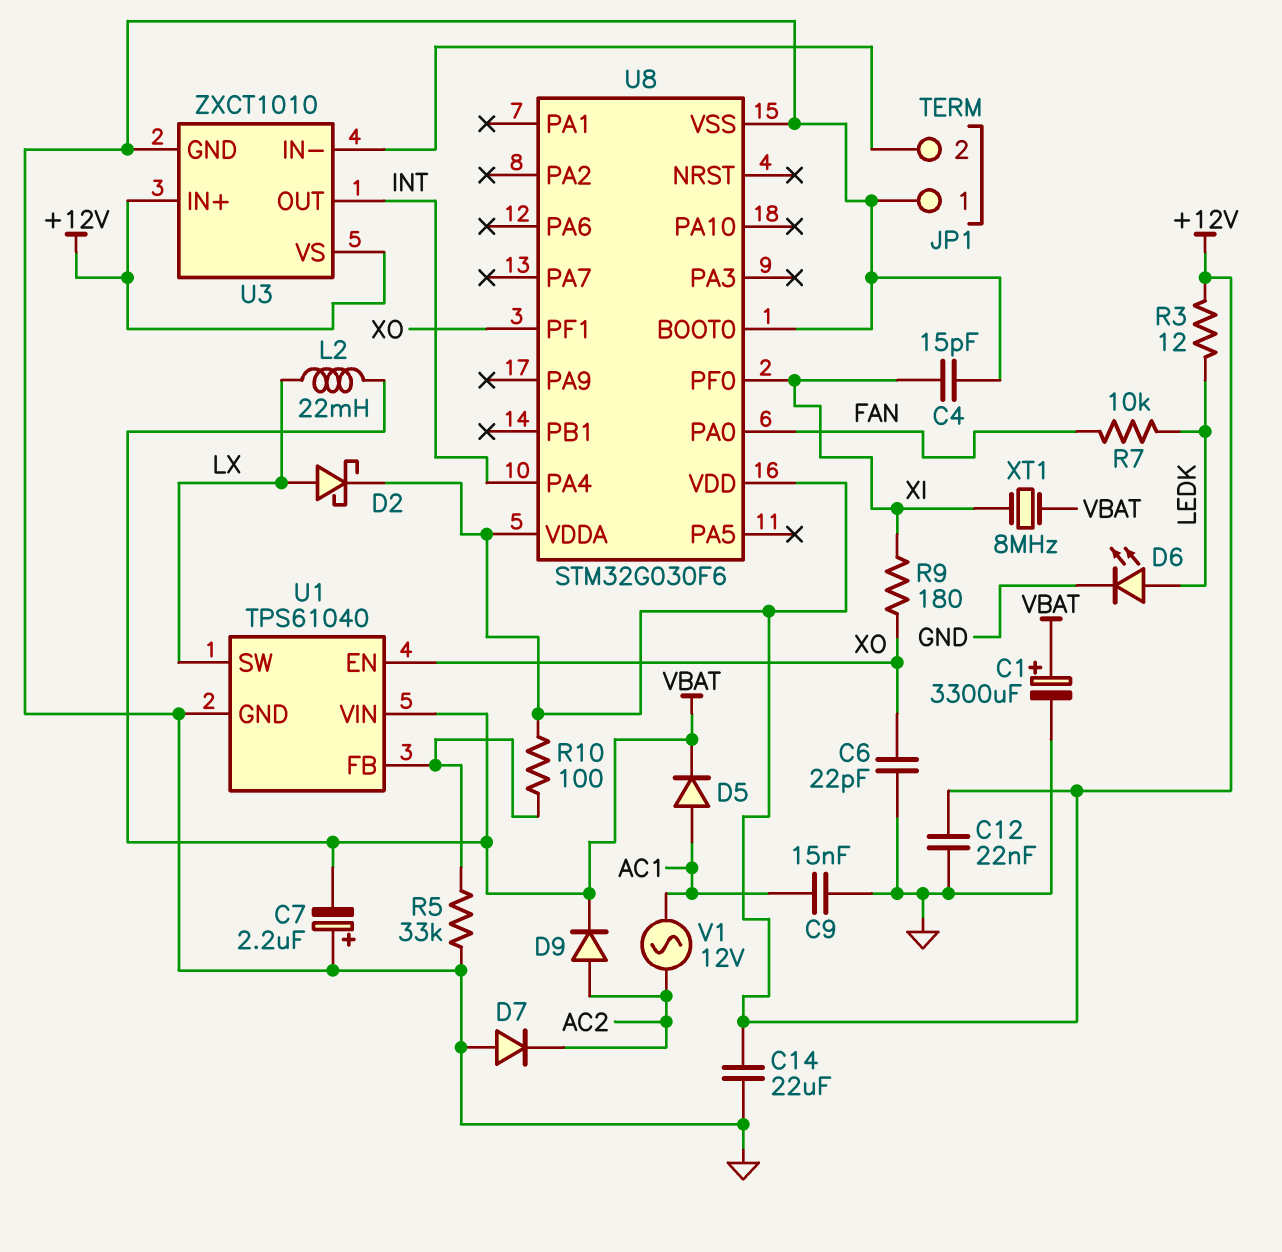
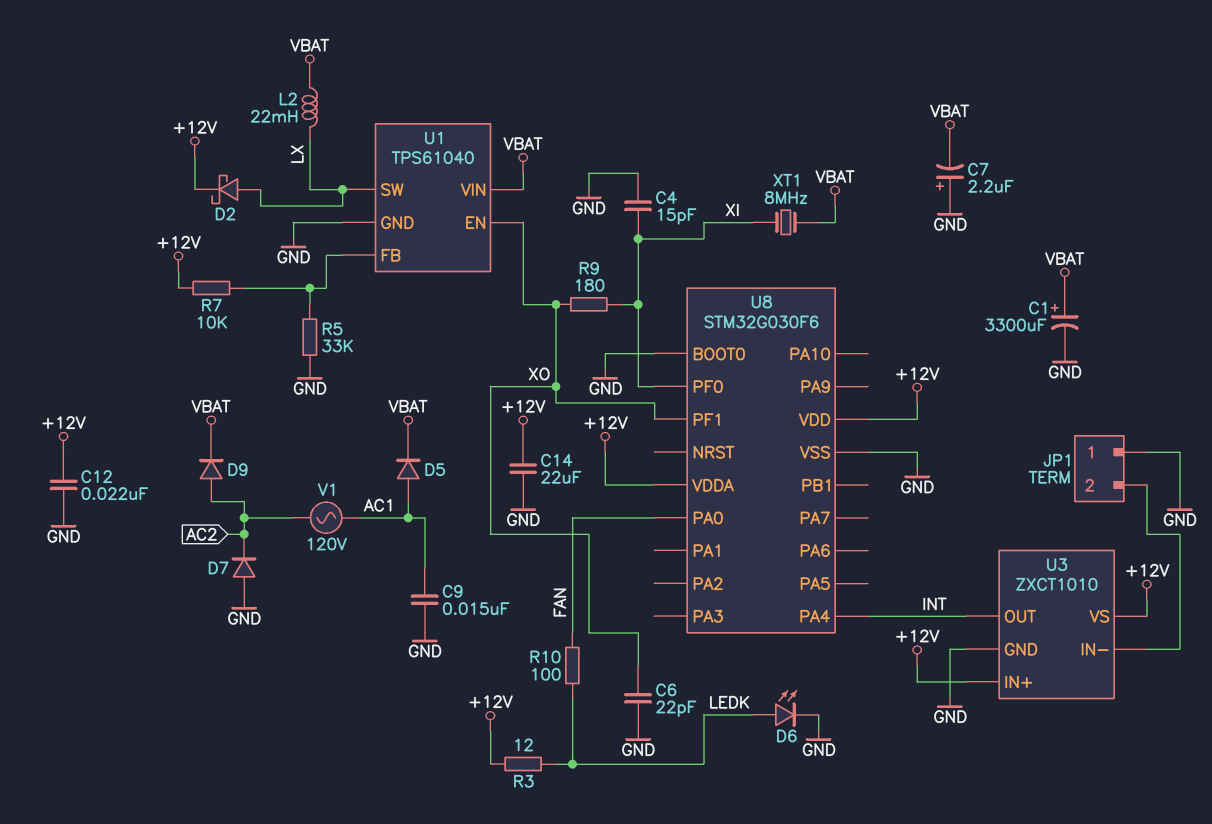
R7: 10k (FAN, LEDK) -> 10k (+12V, U1/FB)
R10: 100 (+12V, U1/FB) -> 100 (FAN, LEDK)
V1: AC 12V (AC1, AC2) -> AC 120V (AC1, AC2)

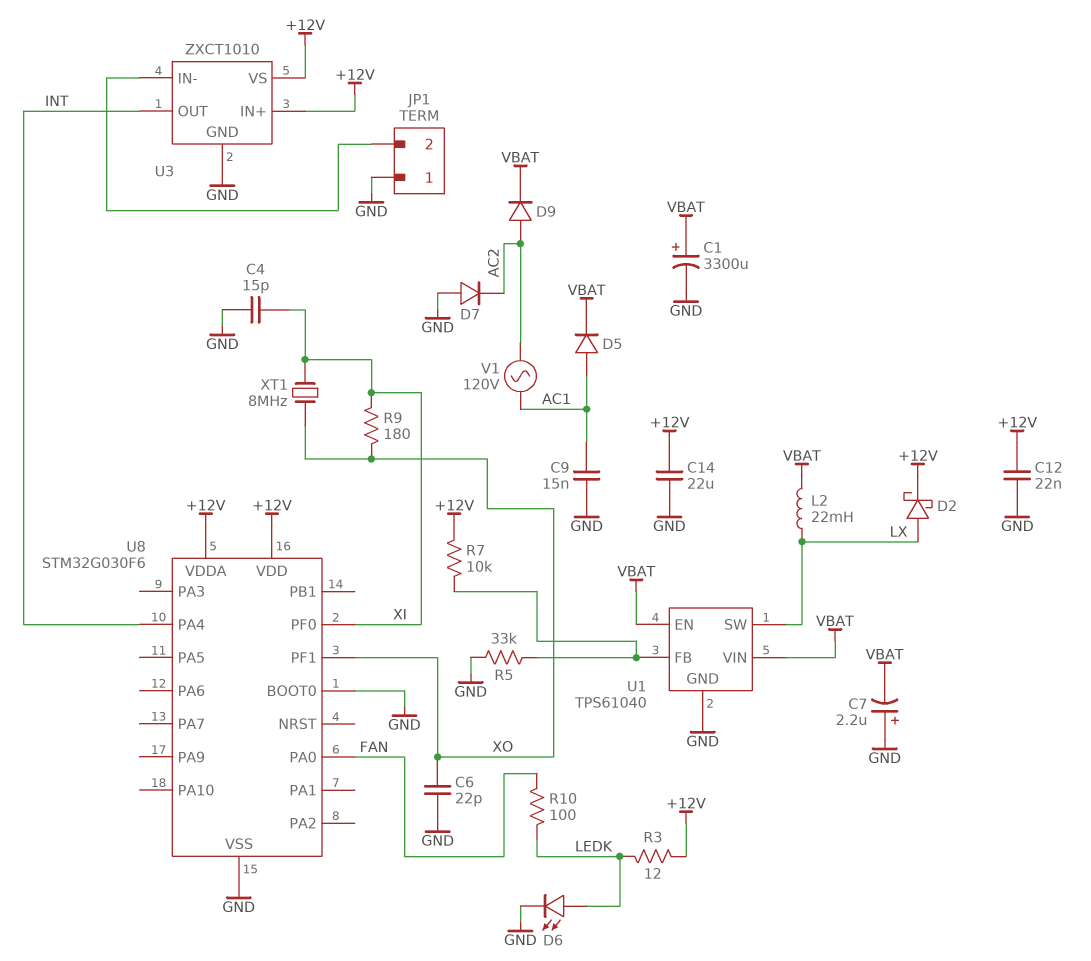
U1 pin EN: XO -> VBAT
XT1: 8MHz (VBAT, XI) -> 8MHz (XI, XO)

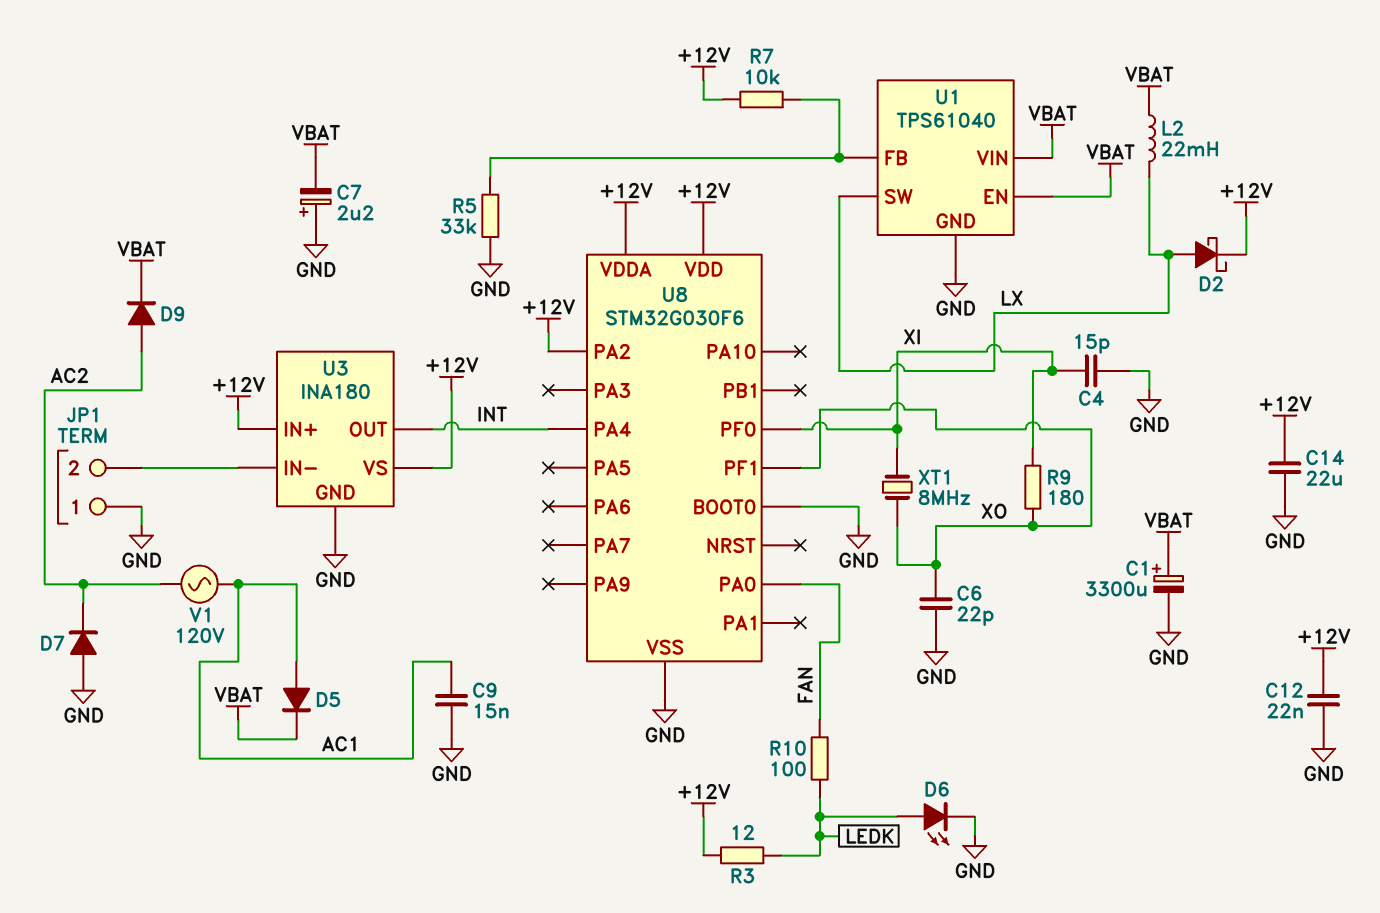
U3: ZXCT1010 -> INA180
U8 pin PA2: none -> +12V

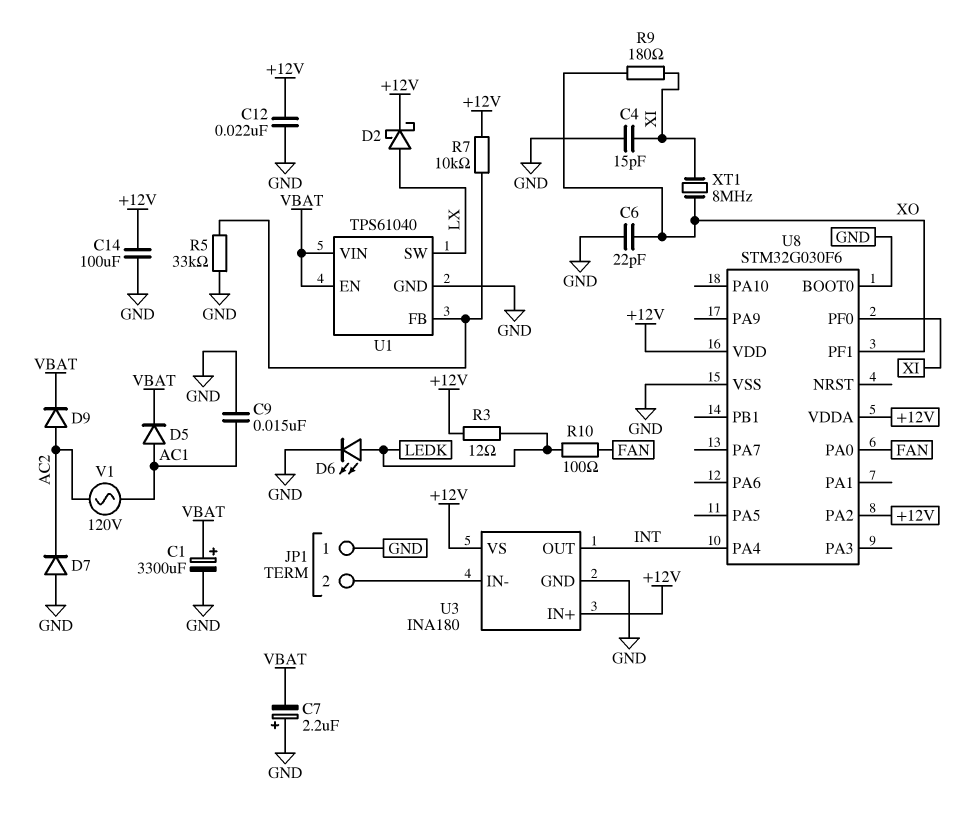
C14: 22uF (+12V, GND) -> 100uF (+12V, GND)
L2: 22mH (LX, VBAT) -> none

